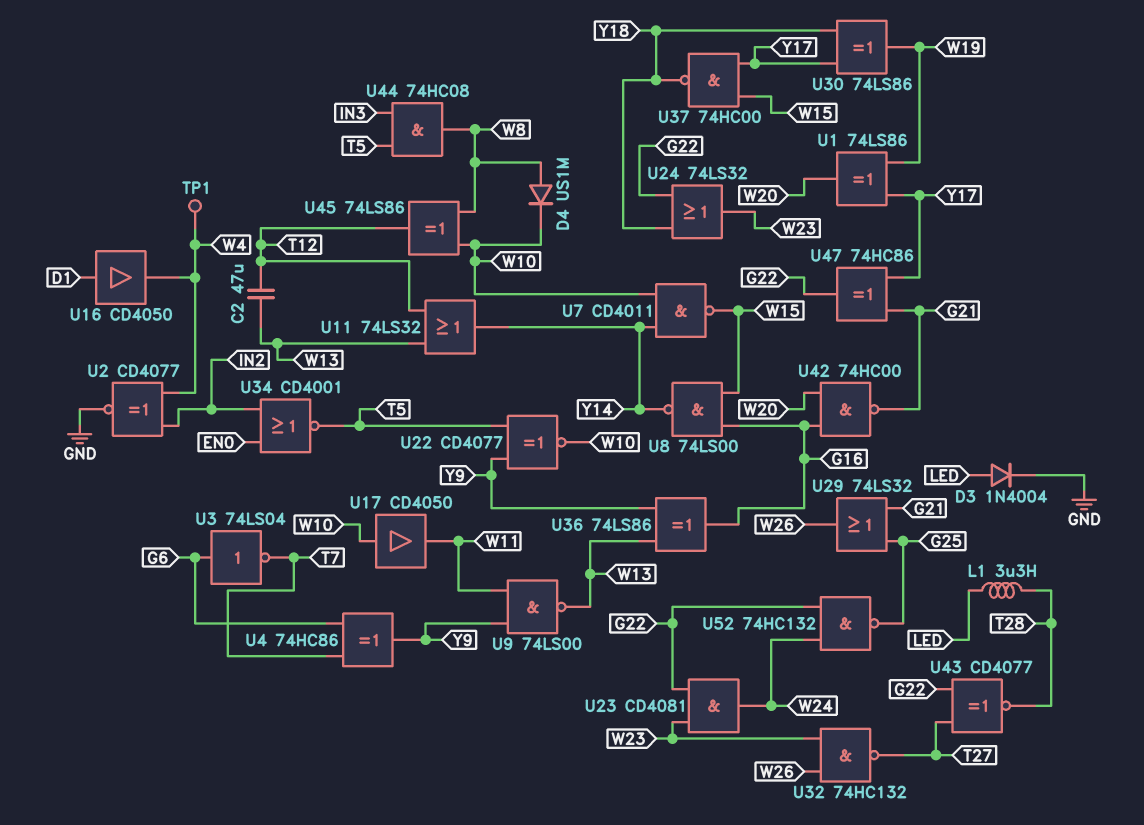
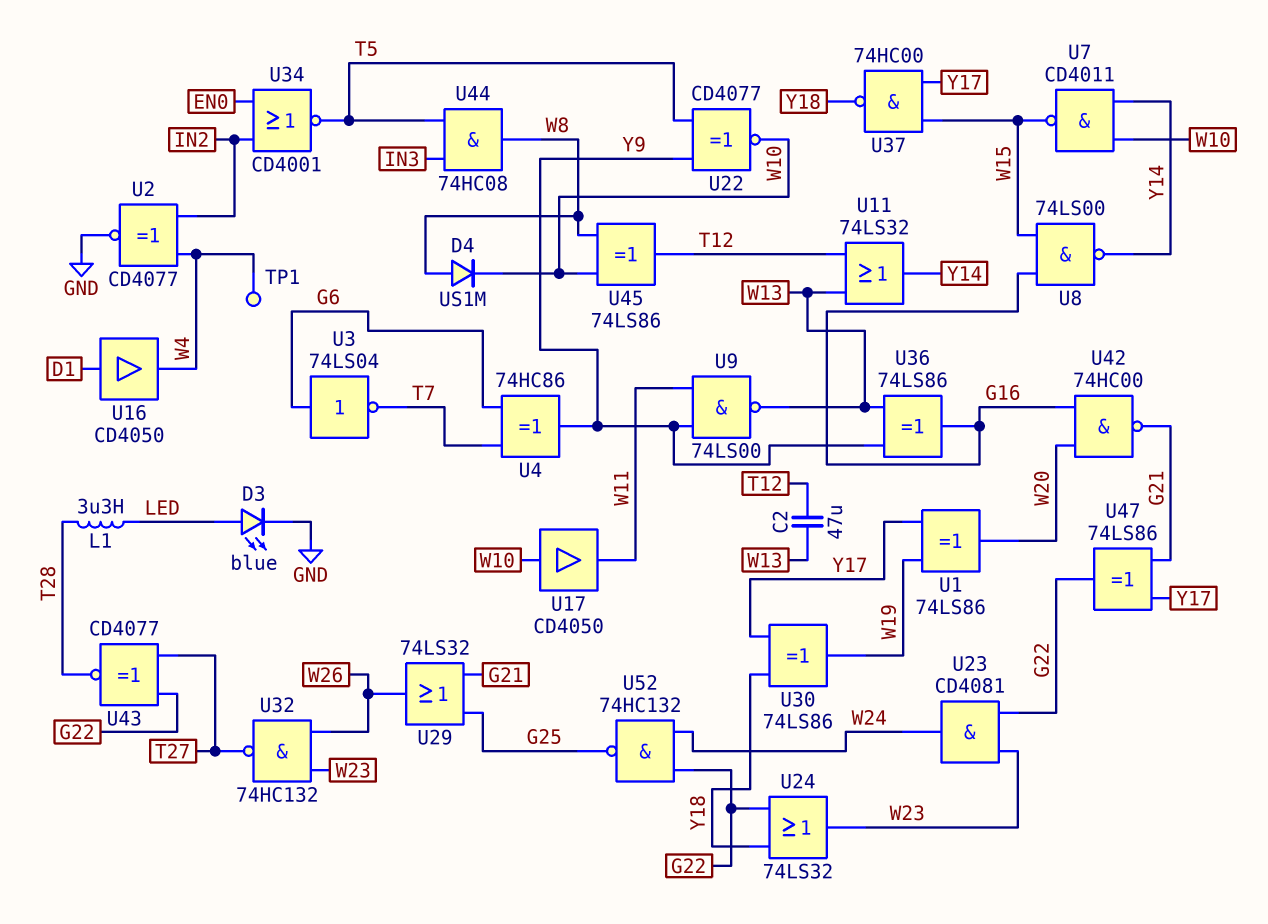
D3: diode 1N4004 (A LED, K GND) -> LED blue (A LED, K GND)
U47: XOR 74HC86 (in G21, in Y17, out G22) -> XOR 74LS86 (in G21, in Y17, out G22)

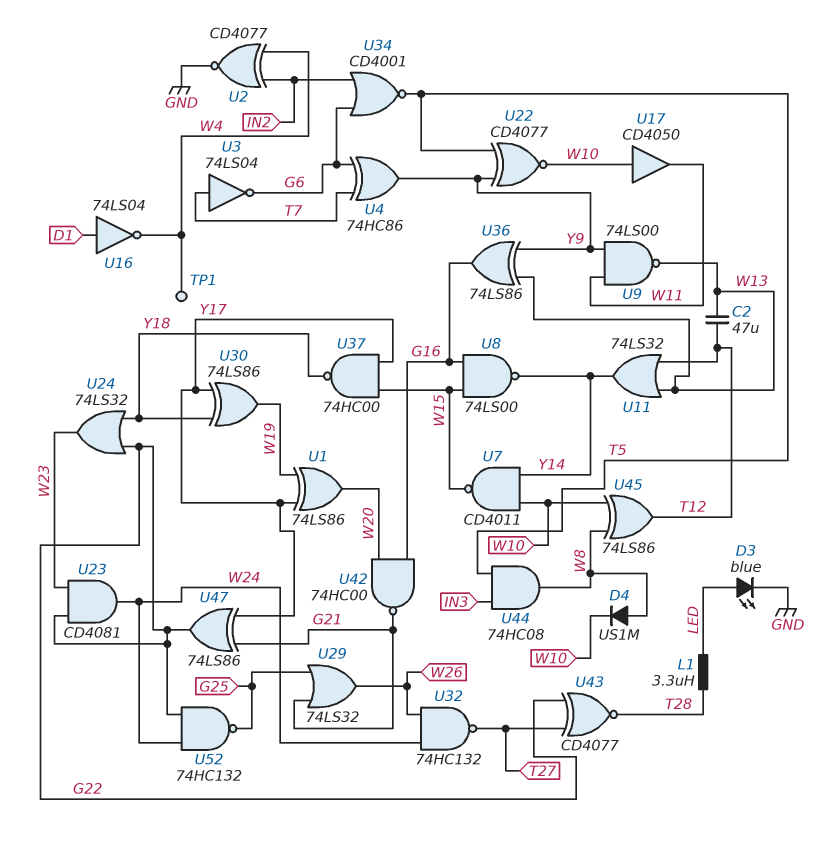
U3: NOT 74LS04 (in G6, out T7) -> NOT 74LS04 (in T7, out G6)
U16: buffer CD4050 (in D1, out W4) -> NOT 74LS04 (in D1, out W4)
U32: NAND 74HC132 (in W23, in W26, out T27) -> NAND 74HC132 (in W24, in W26, out T27)
U34: NOR CD4001 (in EN0, in IN2, out T5) -> NOR CD4001 (in G6, in IN2, out T5)

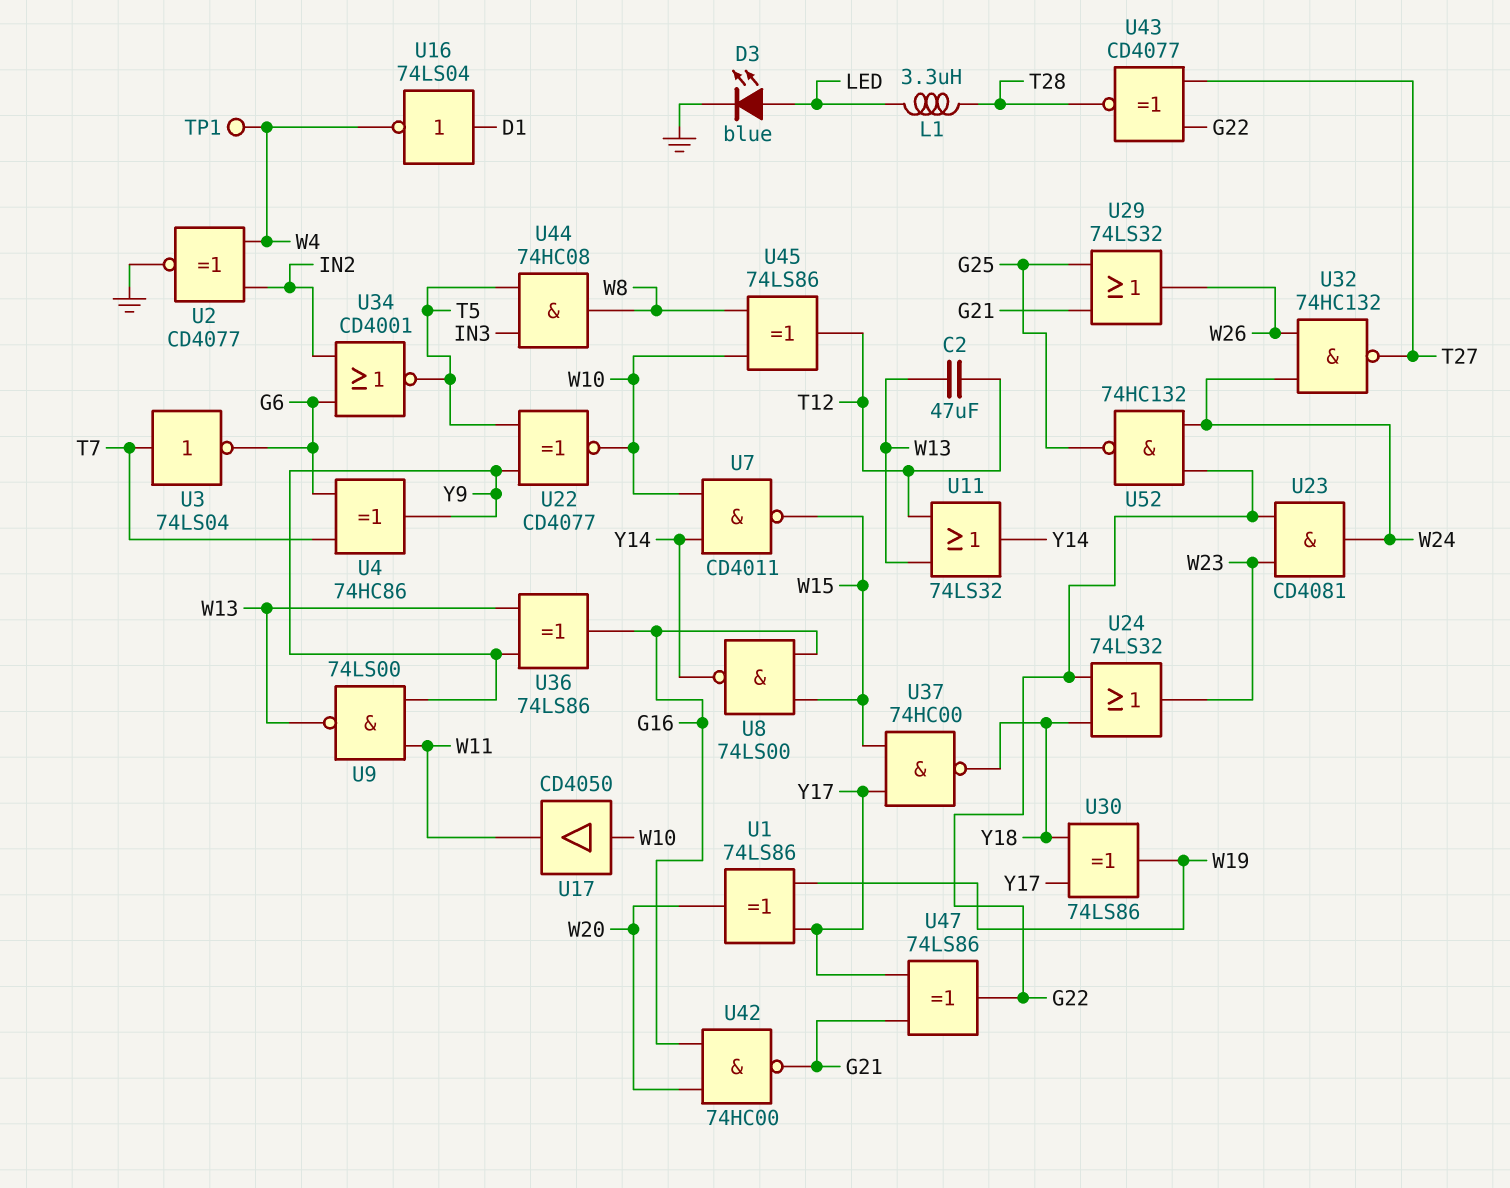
D4: diode US1M (A W8, K W10) -> none

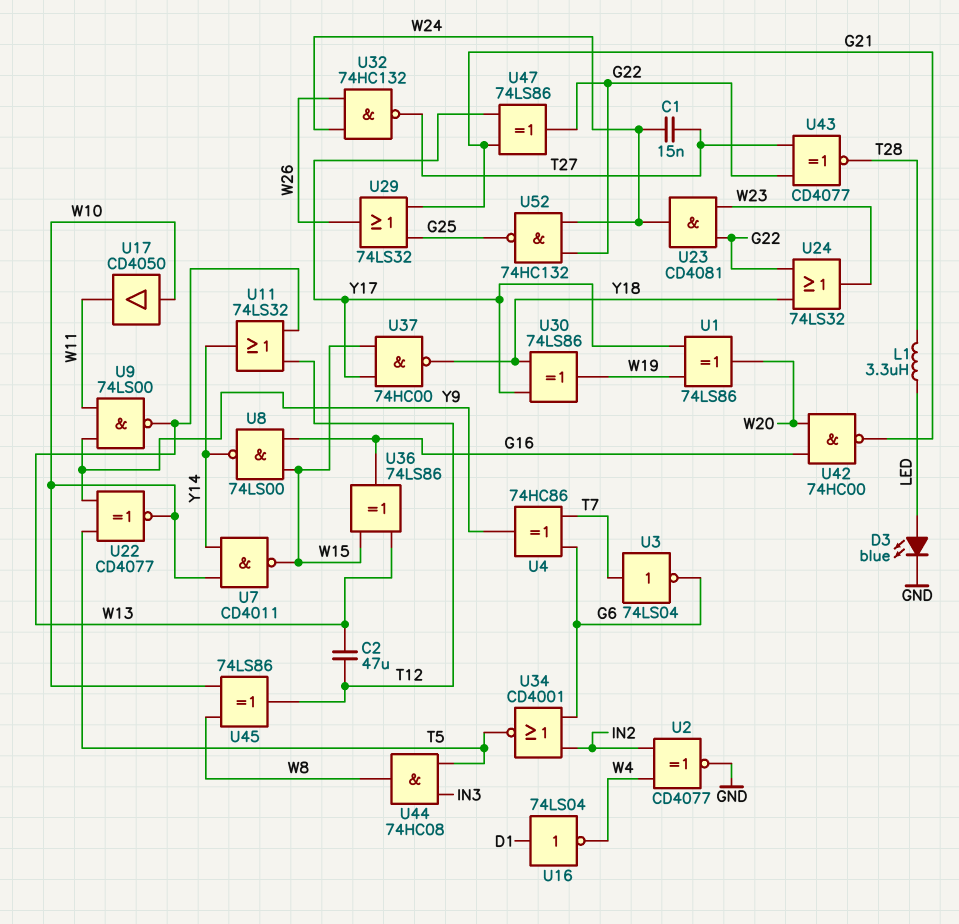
C1: none -> 15nF (T27, W24)
TP1: test point (W4) -> none
U36: XOR 74LS86 (in W13, in Y9, out G16) -> XOR 74LS86 (in W13, in W15, out G16)

